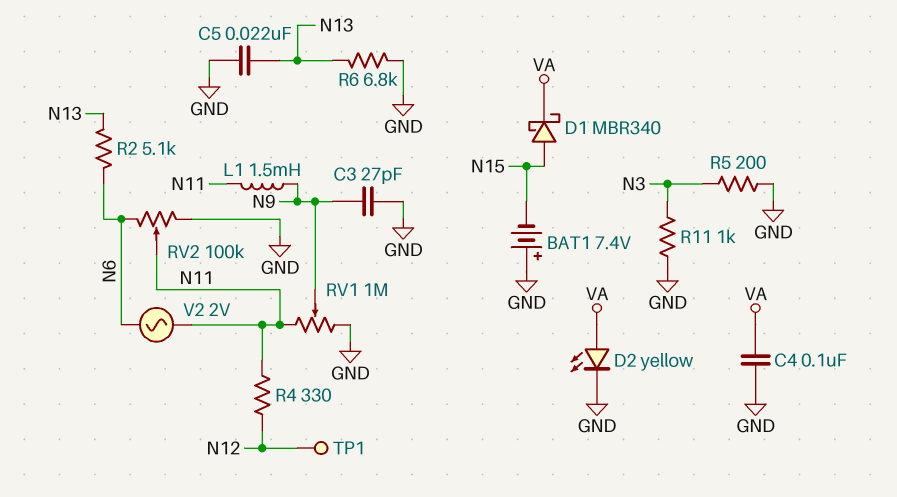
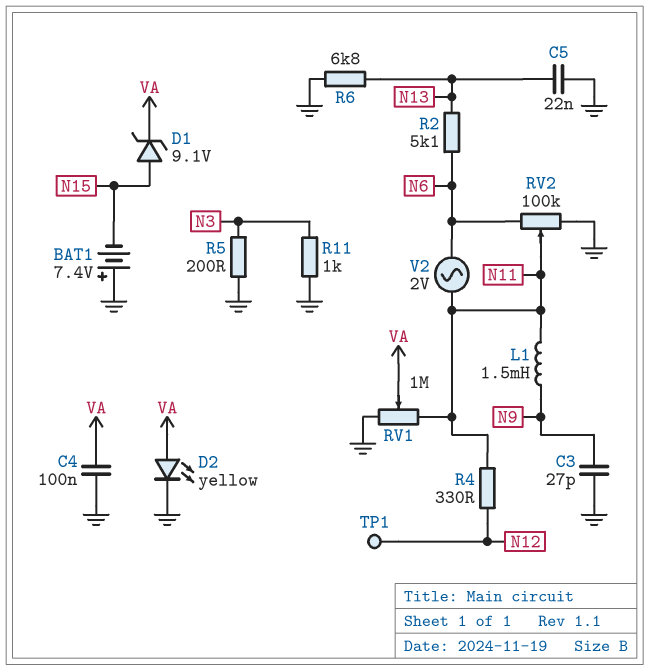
D1: schottky MBR340 (A N15, K VA) -> zener 9.1V (A N15, K VA)
RV1: 1M (GND, N11, wiper N9) -> 1M (GND, N11, wiper VA)

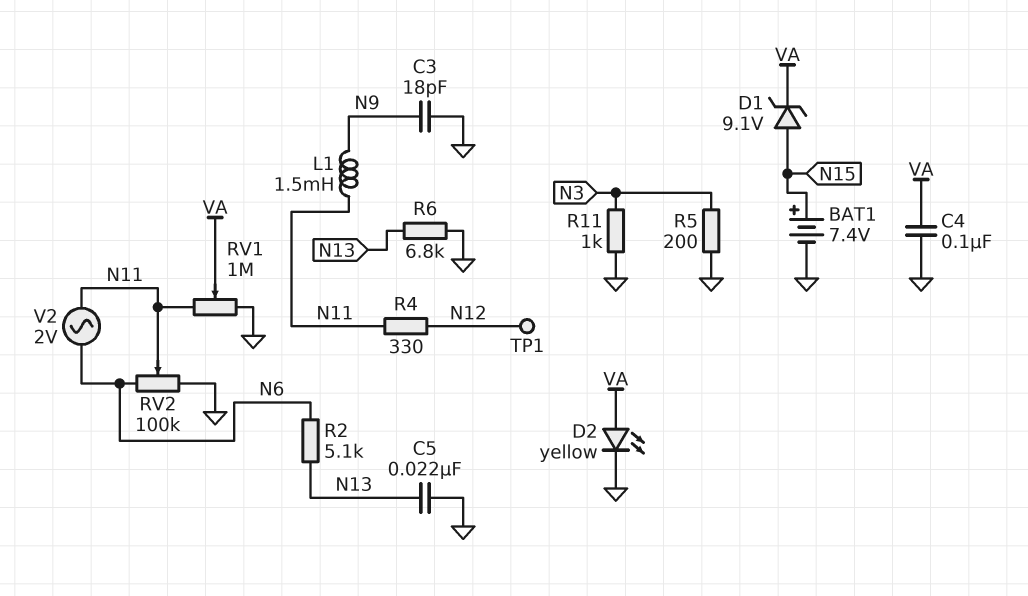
BAT1: 7.4V (plus GND, minus N15) -> 7.4V (plus N15, minus GND)
C3: 27pF (GND, N9) -> 18pF (GND, N9)

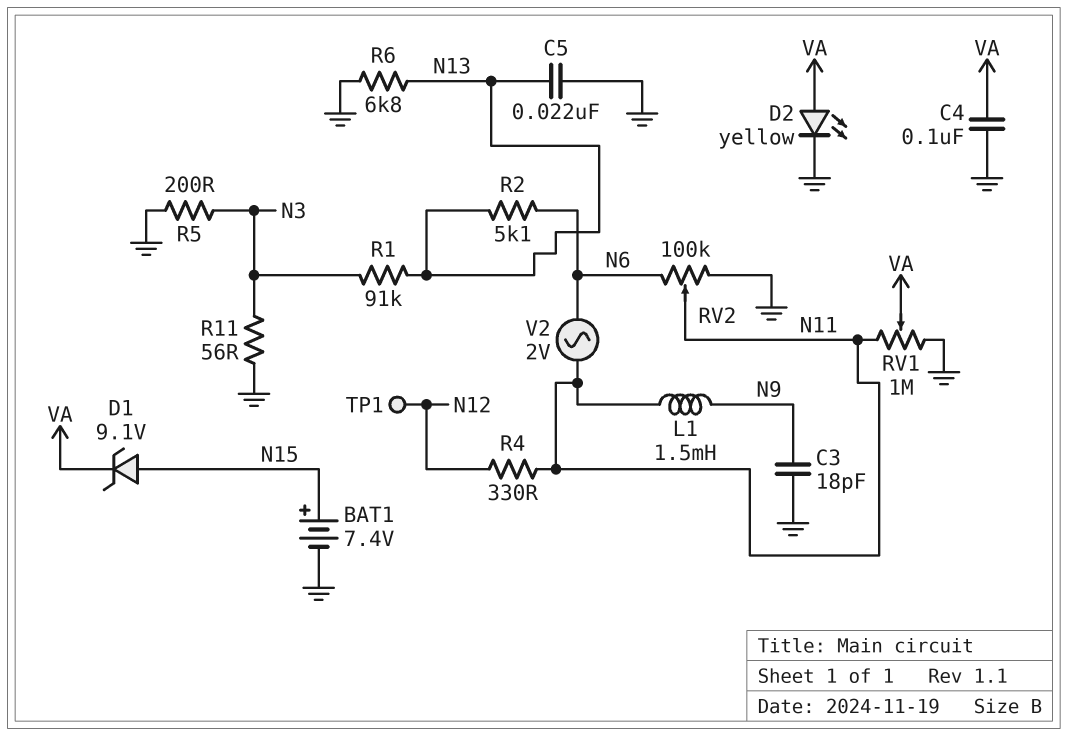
R1: none -> 91k (N3, N13)
R11: 1k (GND, N3) -> 56 (GND, N3)

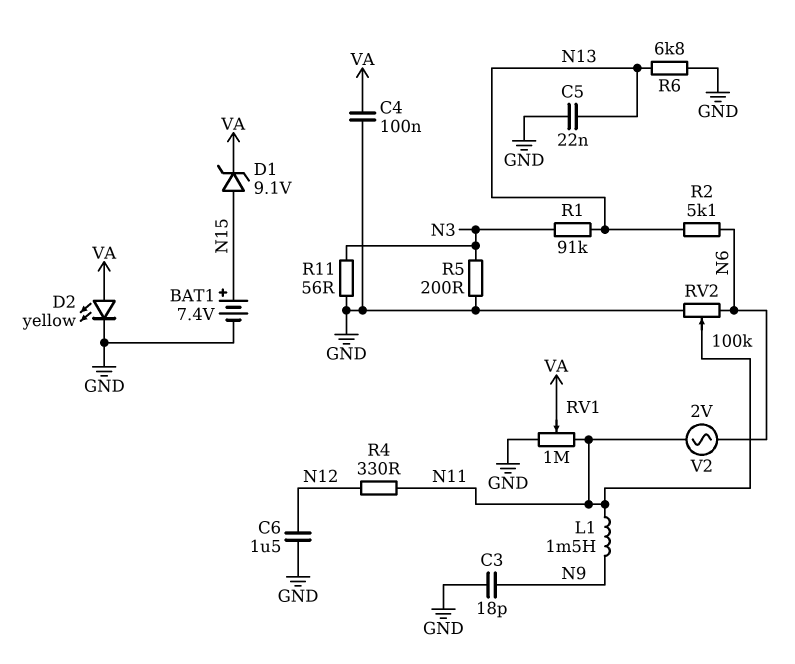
C6: none -> 1.5uF (GND, N12)
TP1: test point (N12) -> none

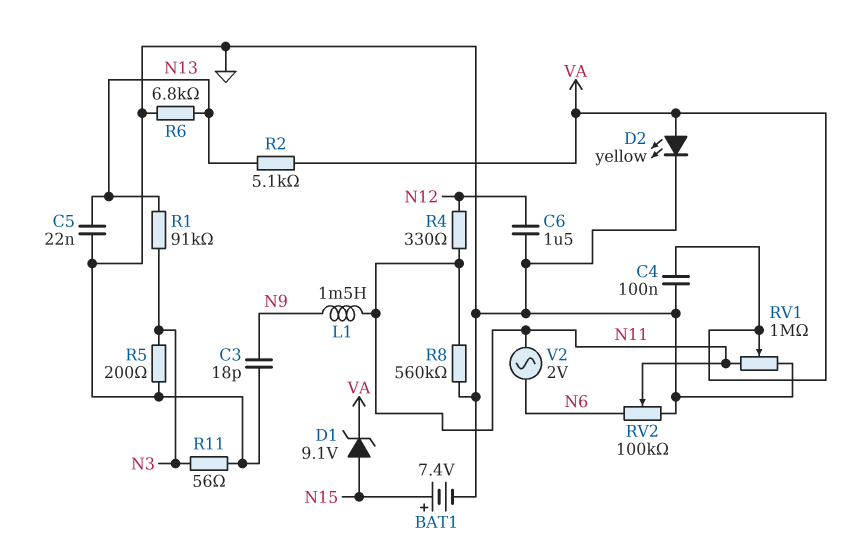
R2: 5.1k (N6, N13) -> 5.1k (N13, VA)
R8: none -> 560k (GND, N11)

